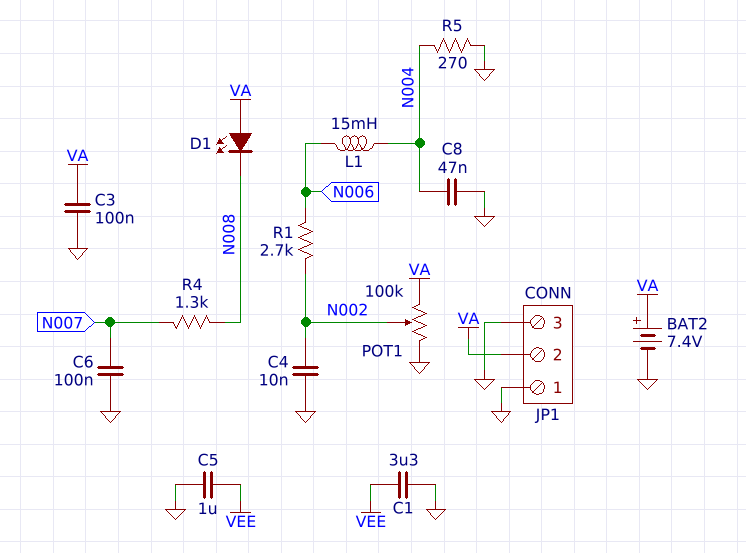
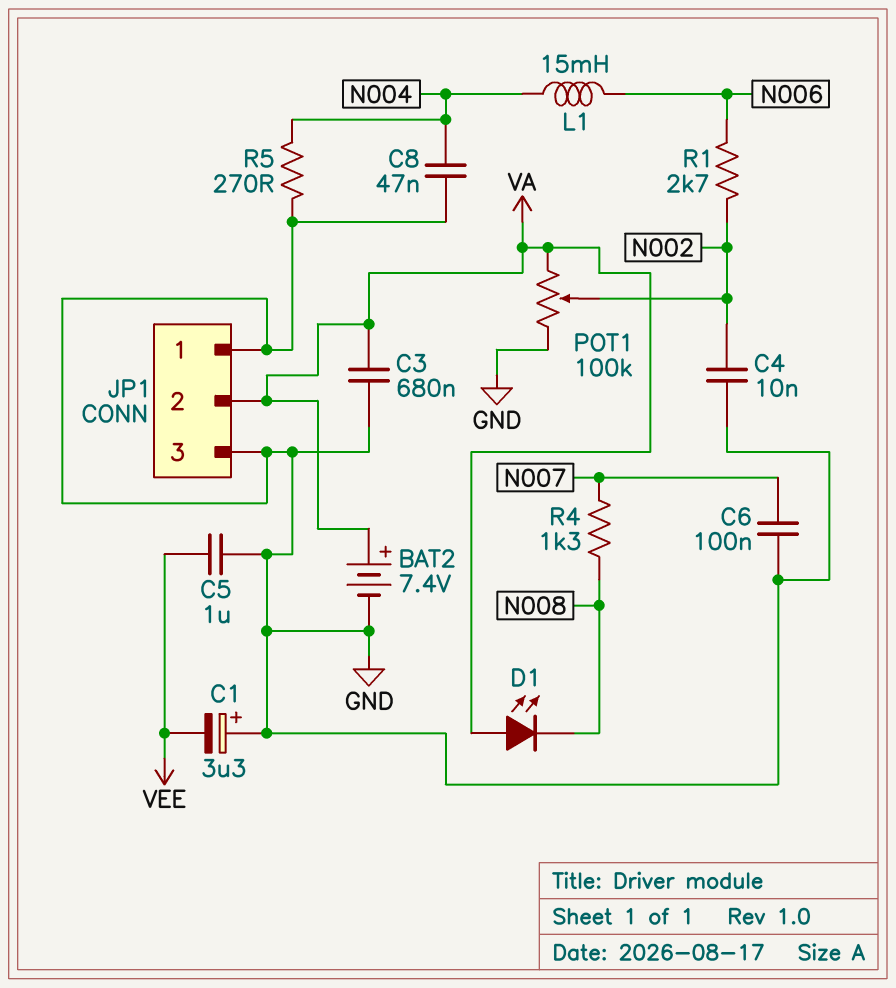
C1: 3.3uF (GND, VEE) -> 3.3uF (plus GND, minus VEE)
C3: 100nF (GND, VA) -> 680nF (GND, VA)

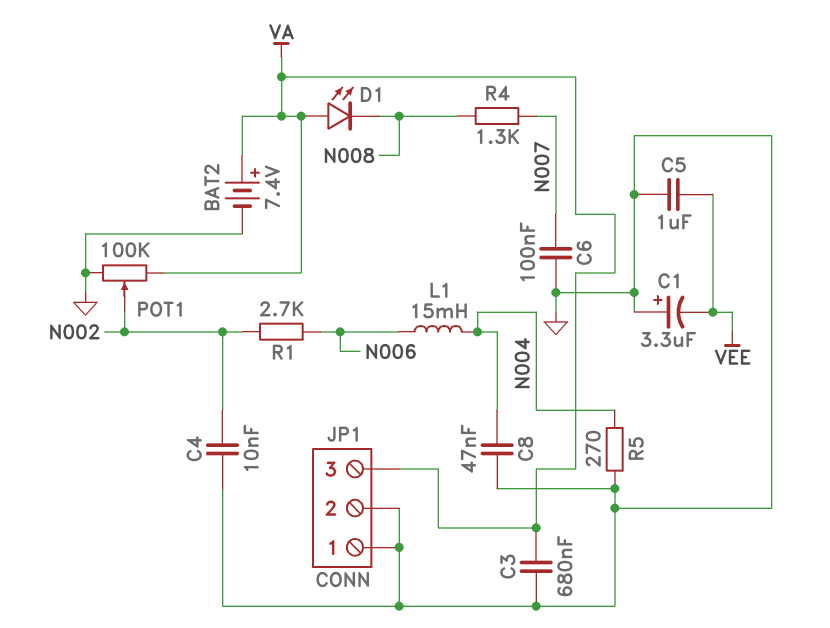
JP1 pin 2: VA -> GND
JP1 pin 3: GND -> VA

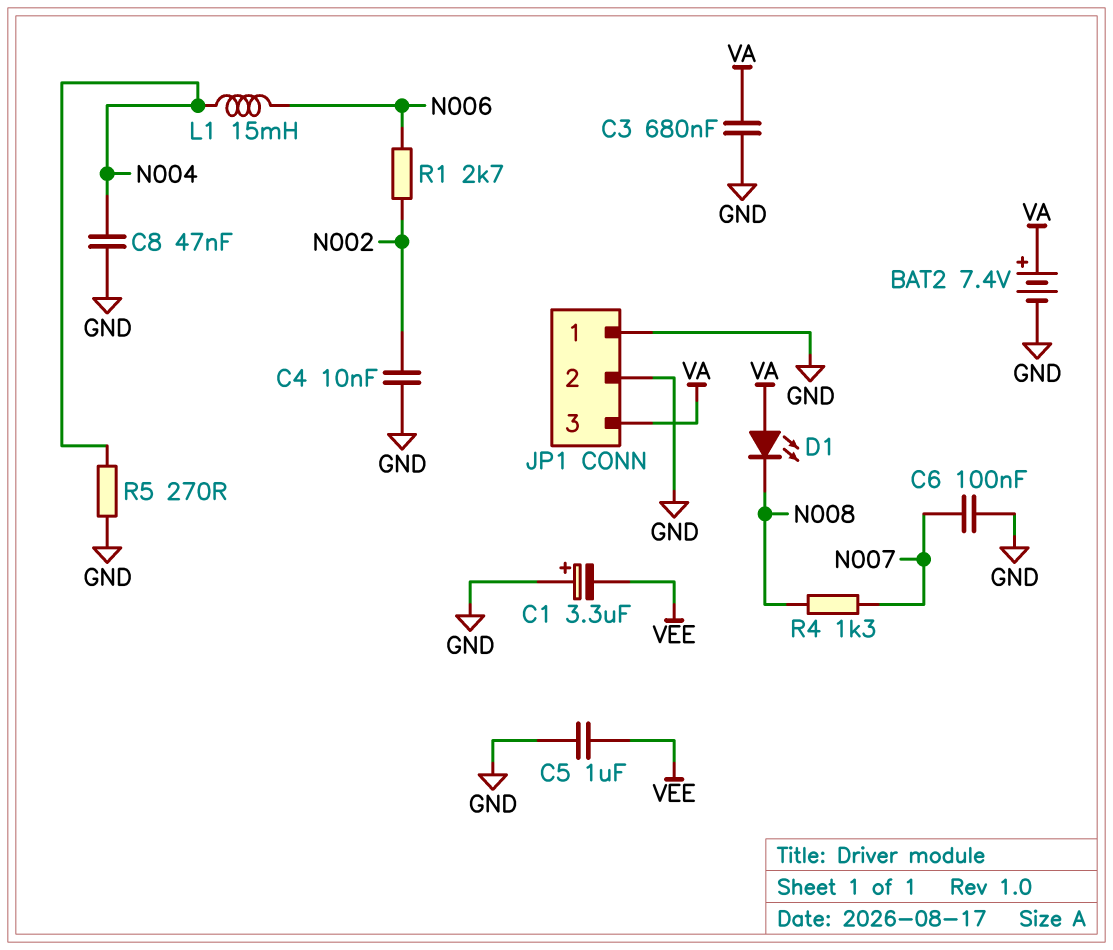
POT1: 100k (GND, VA, wiper N002) -> none

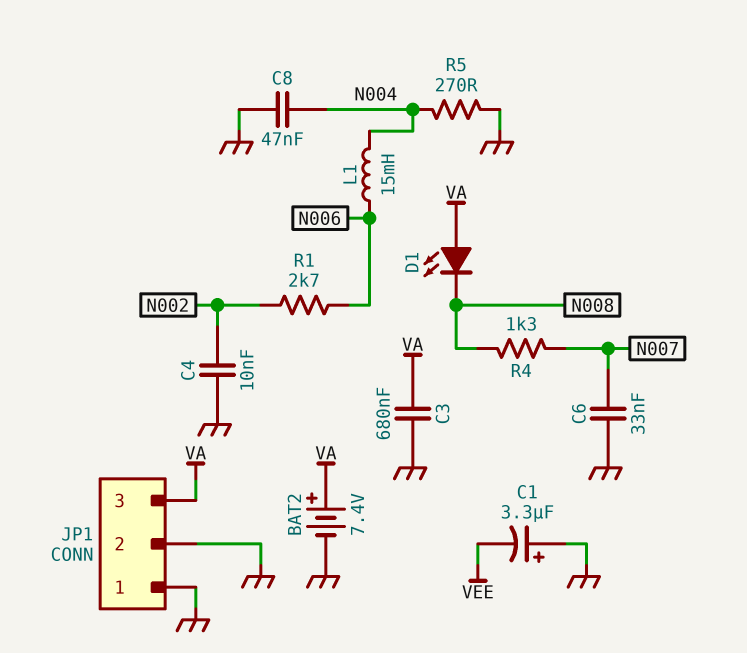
C5: 1uF (GND, VEE) -> none
C6: 100nF (GND, N007) -> 33nF (GND, N007)

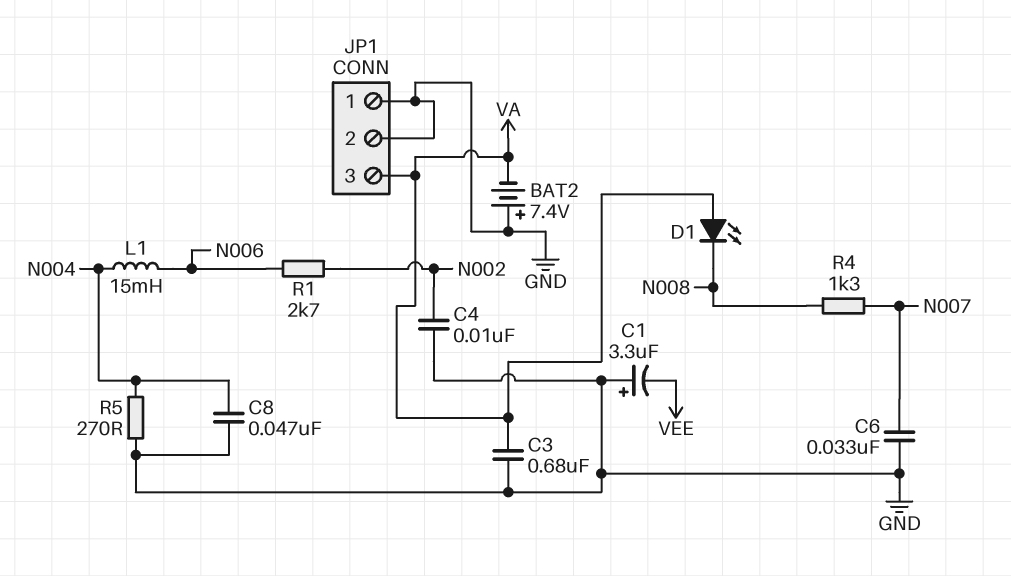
BAT2: 7.4V (plus VA, minus GND) -> 7.4V (plus GND, minus VA)

